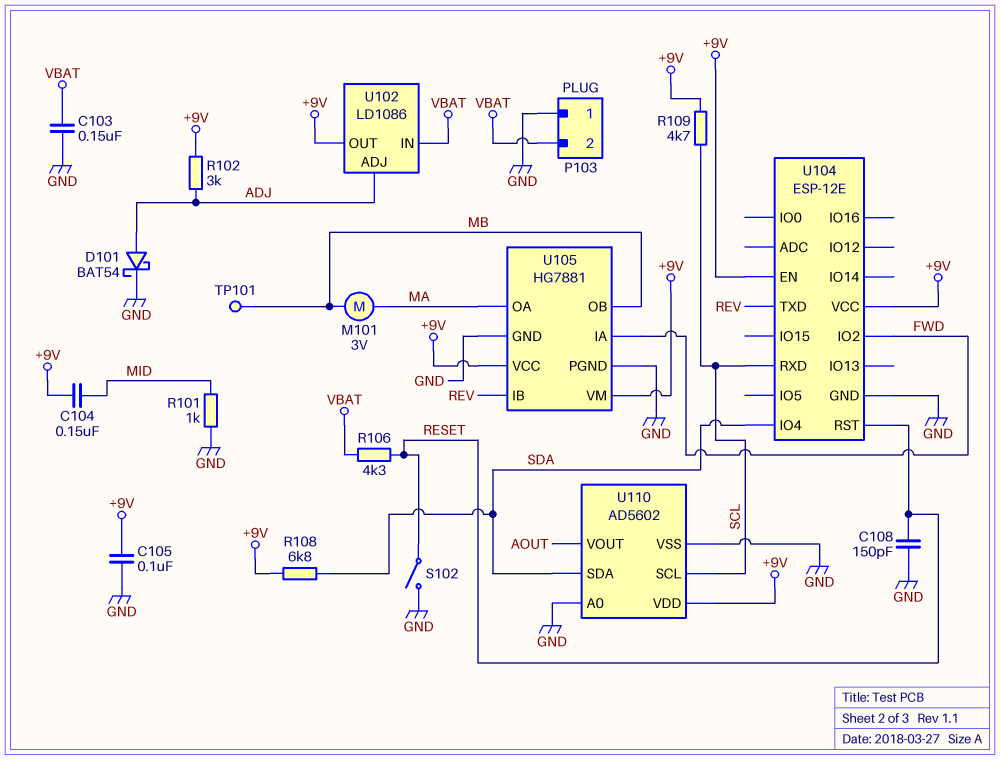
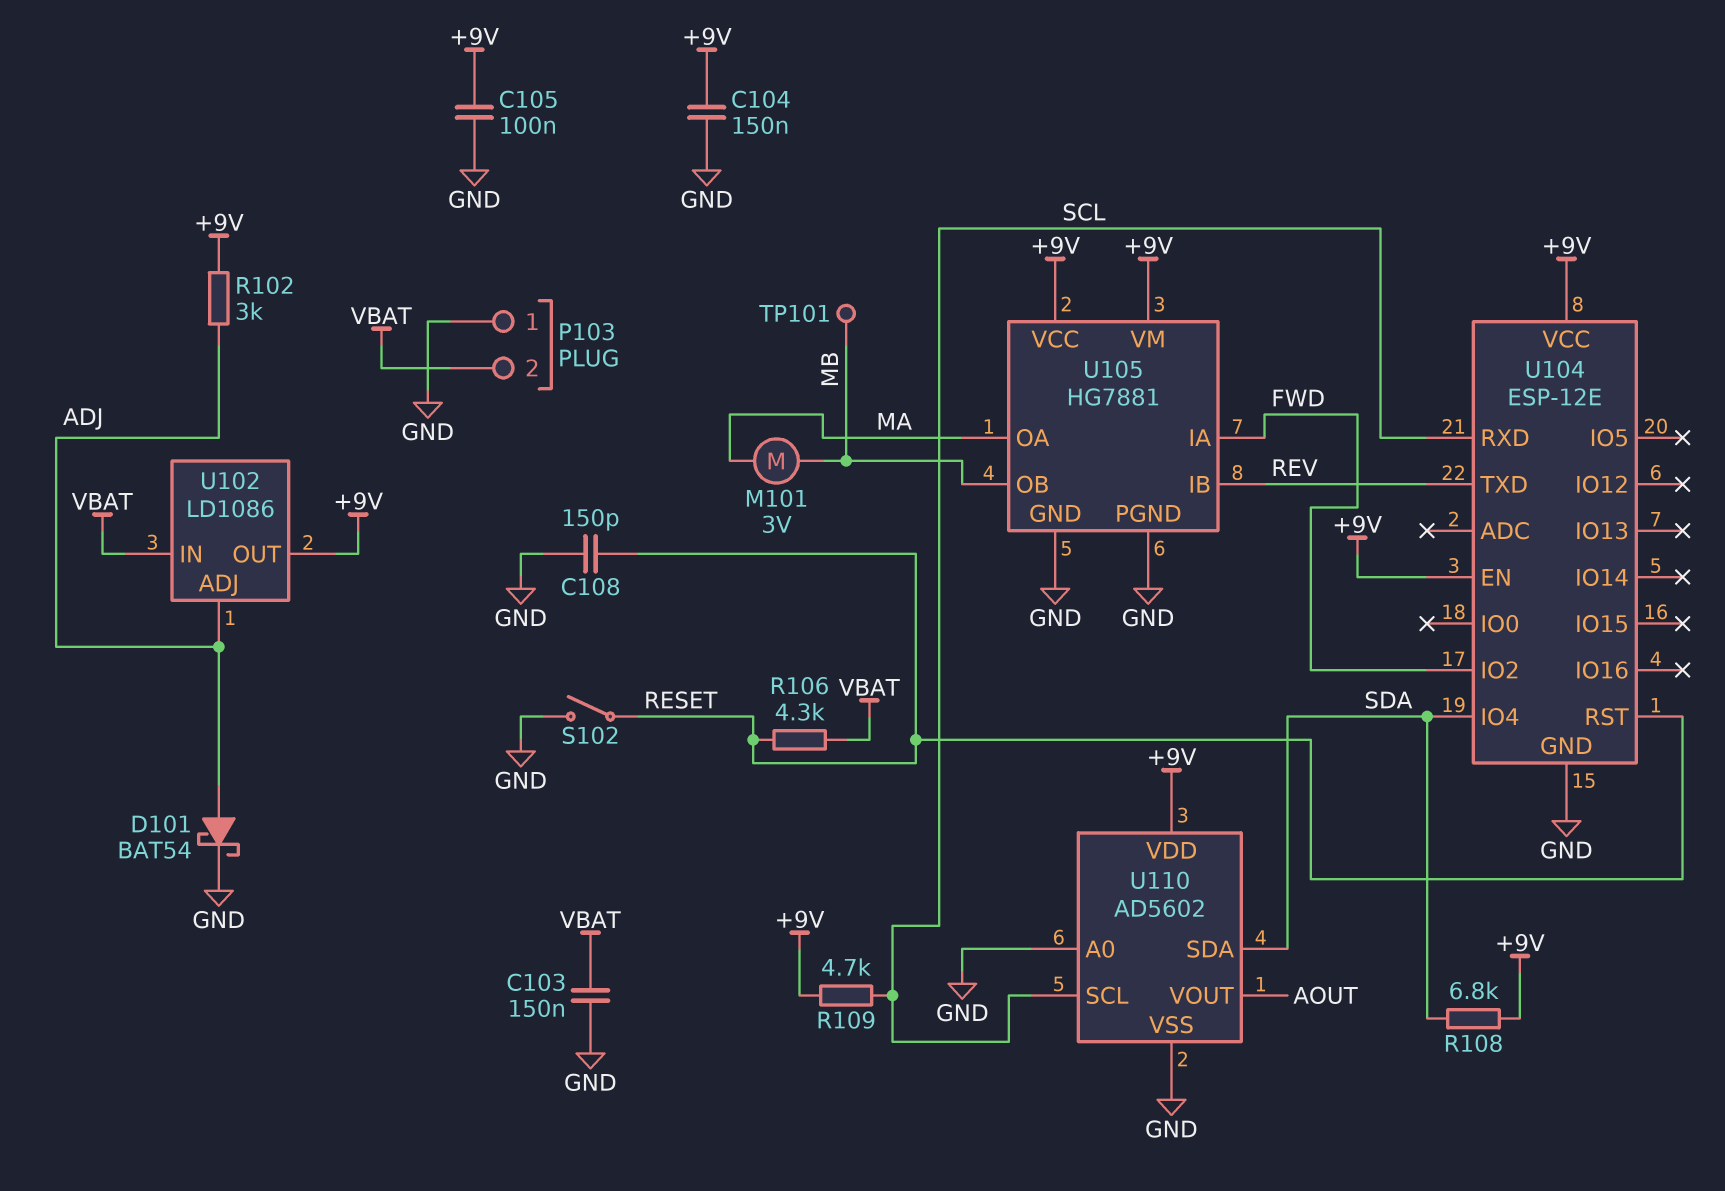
C104: 150nF (+9V, MID) -> 150nF (+9V, GND)
R101: 1k (GND, MID) -> none

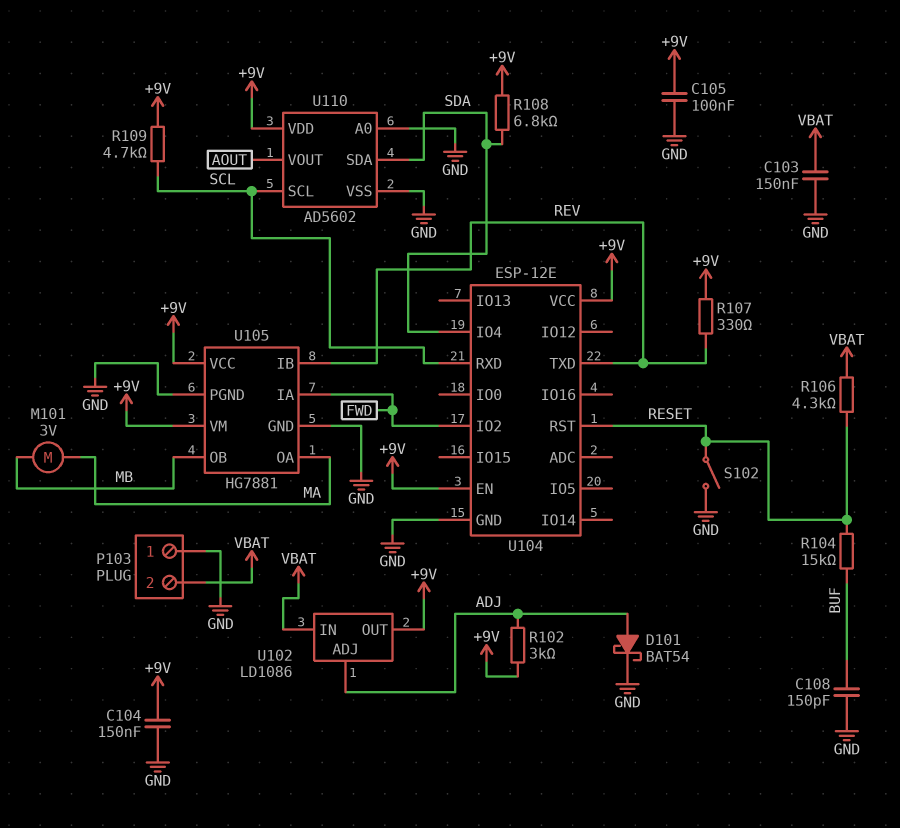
C108: 150pF (GND, RESET) -> 150pF (BUF, GND)
R104: none -> 15k (BUF, RESET)
R107: none -> 330 (+9V, REV)
TP101: test point (MB) -> none

